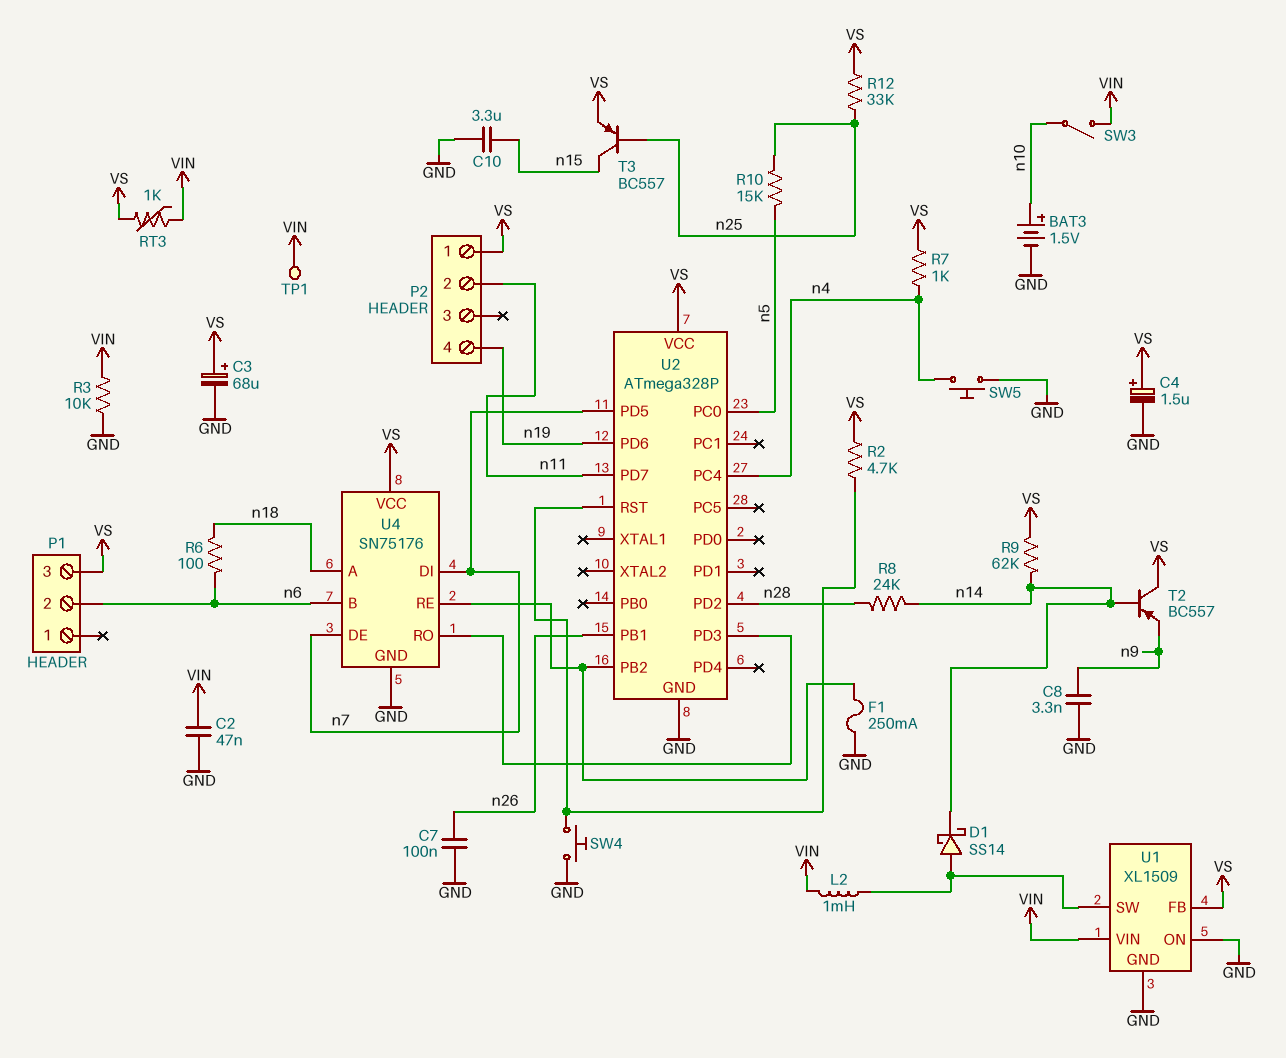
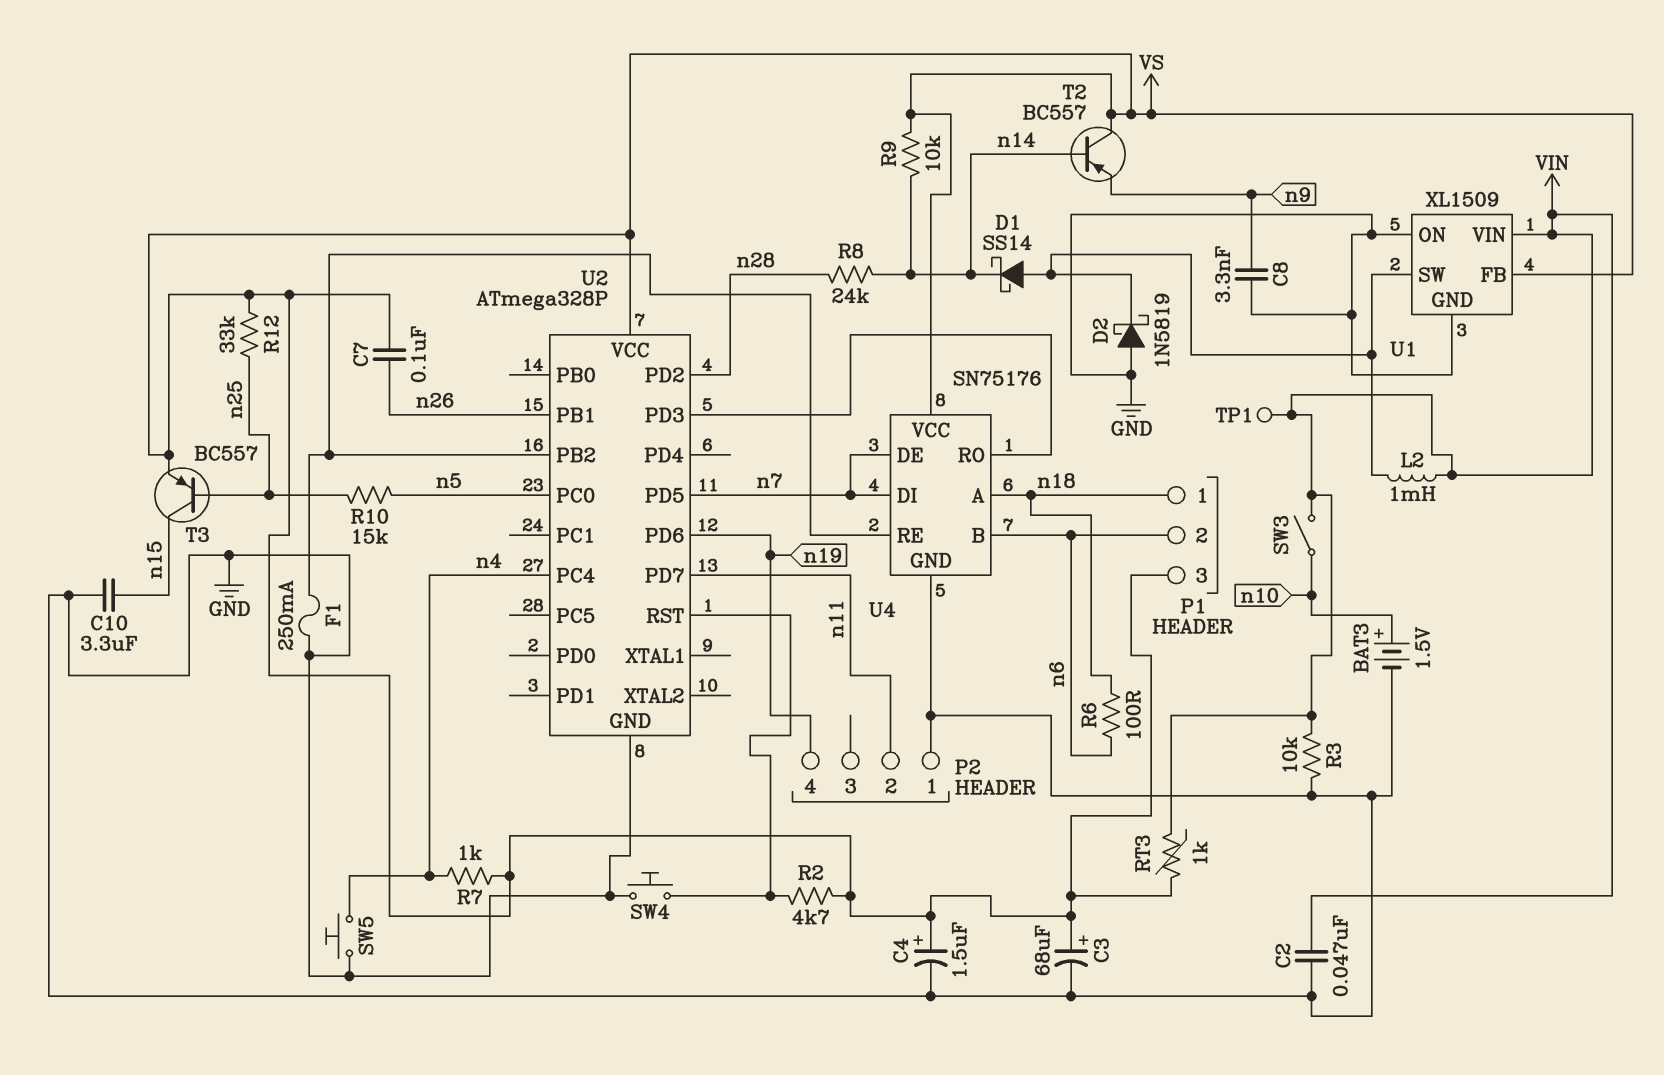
C7: 100nF (GND, n26) -> 100nF (VS, n26)
D2: none -> schottky 1N5819 (A GND, K U1/SW)
P1 pin 1: none -> n18
P2 pin 1: VS -> GND
R9: 62k (VS, n14) -> 10k (VS, n14)

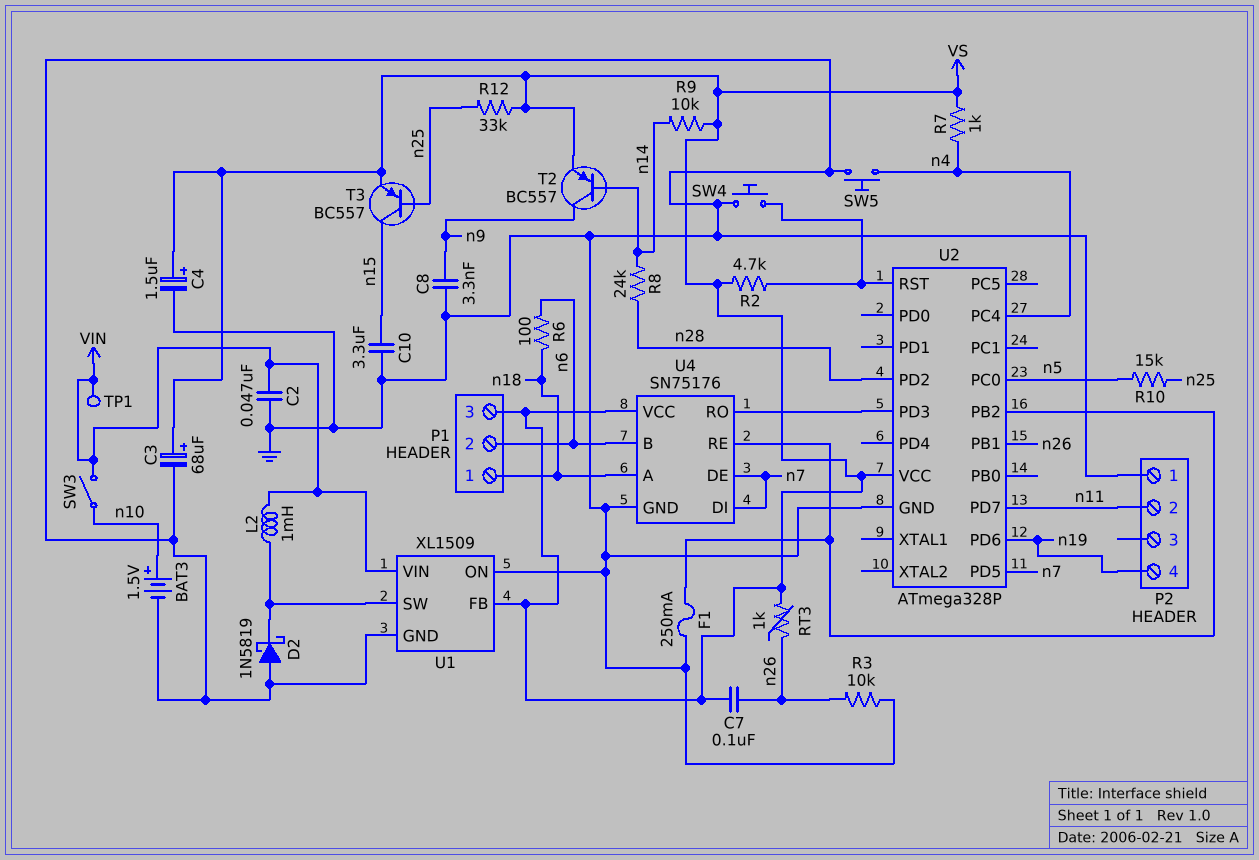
D1: schottky SS14 (A U1/SW, K n14) -> none
R3: 10k (GND, VIN) -> 10k (GND, n26)
RT3: 1k (VIN, VS) -> 1k (VS, n26)
T2: PNP BC557 (B n14, C VS, E n9) -> PNP BC557 (B n14, C n9, E VS)

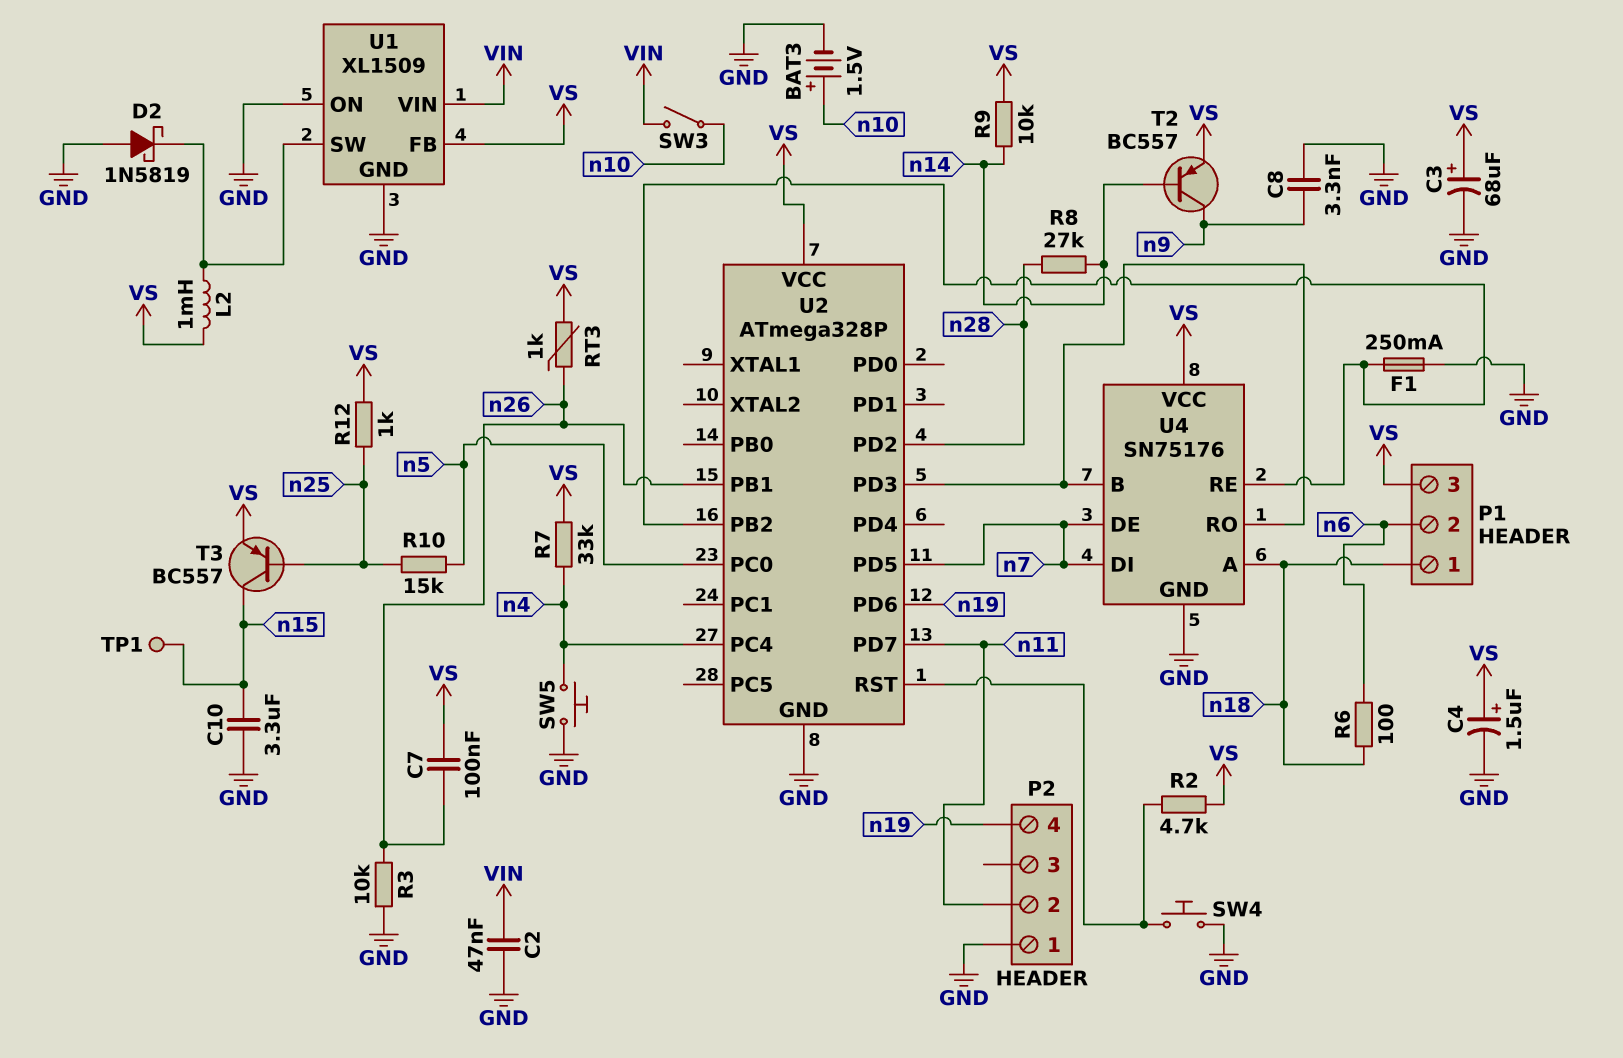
L2: 1mH (U1/SW, VIN) -> 1mH (U1/SW, VS)
R7: 1k (VS, n4) -> 33k (VS, n4)
R8: 24k (n14, n28) -> 27k (n14, n28)
R12: 33k (VS, n25) -> 1k (VS, n25)
TP1: test point (VIN) -> test point (n15)
U4 pin B: n6 -> U2/PD3

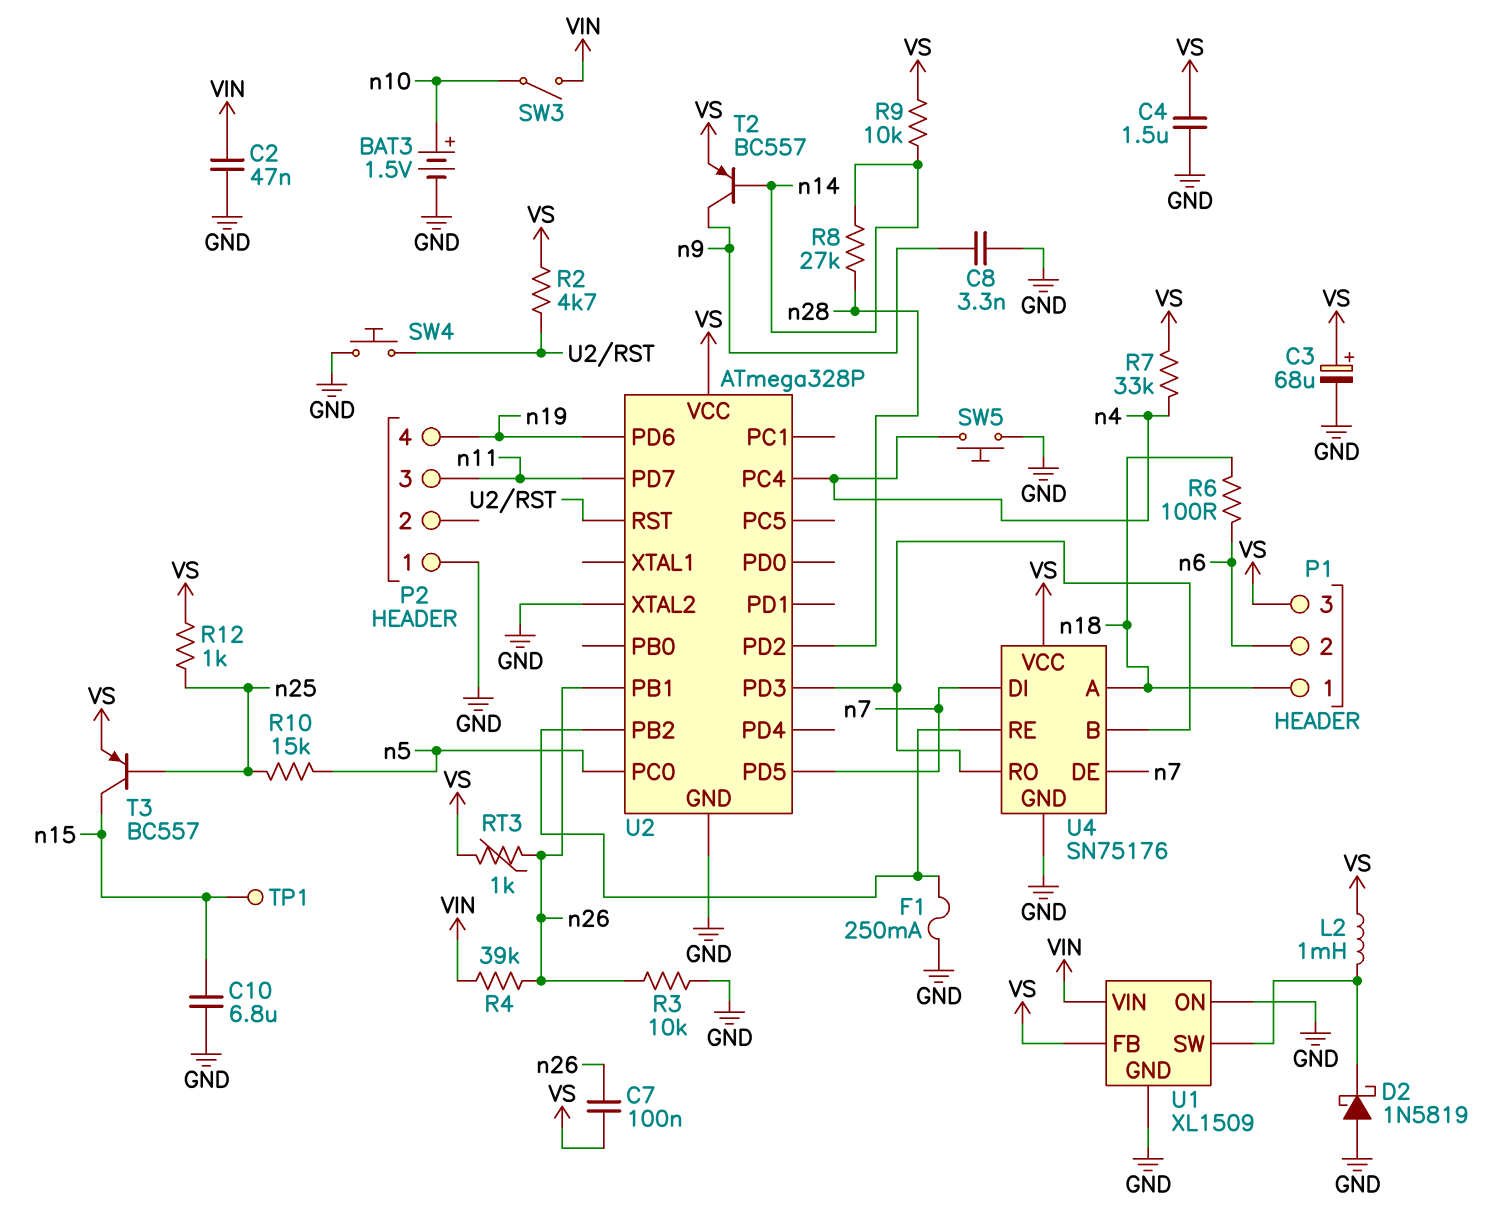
C4: 1.5uF (plus VS, minus GND) -> 1.5uF (GND, VS)
C10: 3.3uF (GND, n15) -> 6.8uF (GND, n15)
P2 pin 2: n11 -> none
P2 pin 3: none -> n11
R4: none -> 39k (VIN, n26)
U2 pin XTAL2: none -> GND

